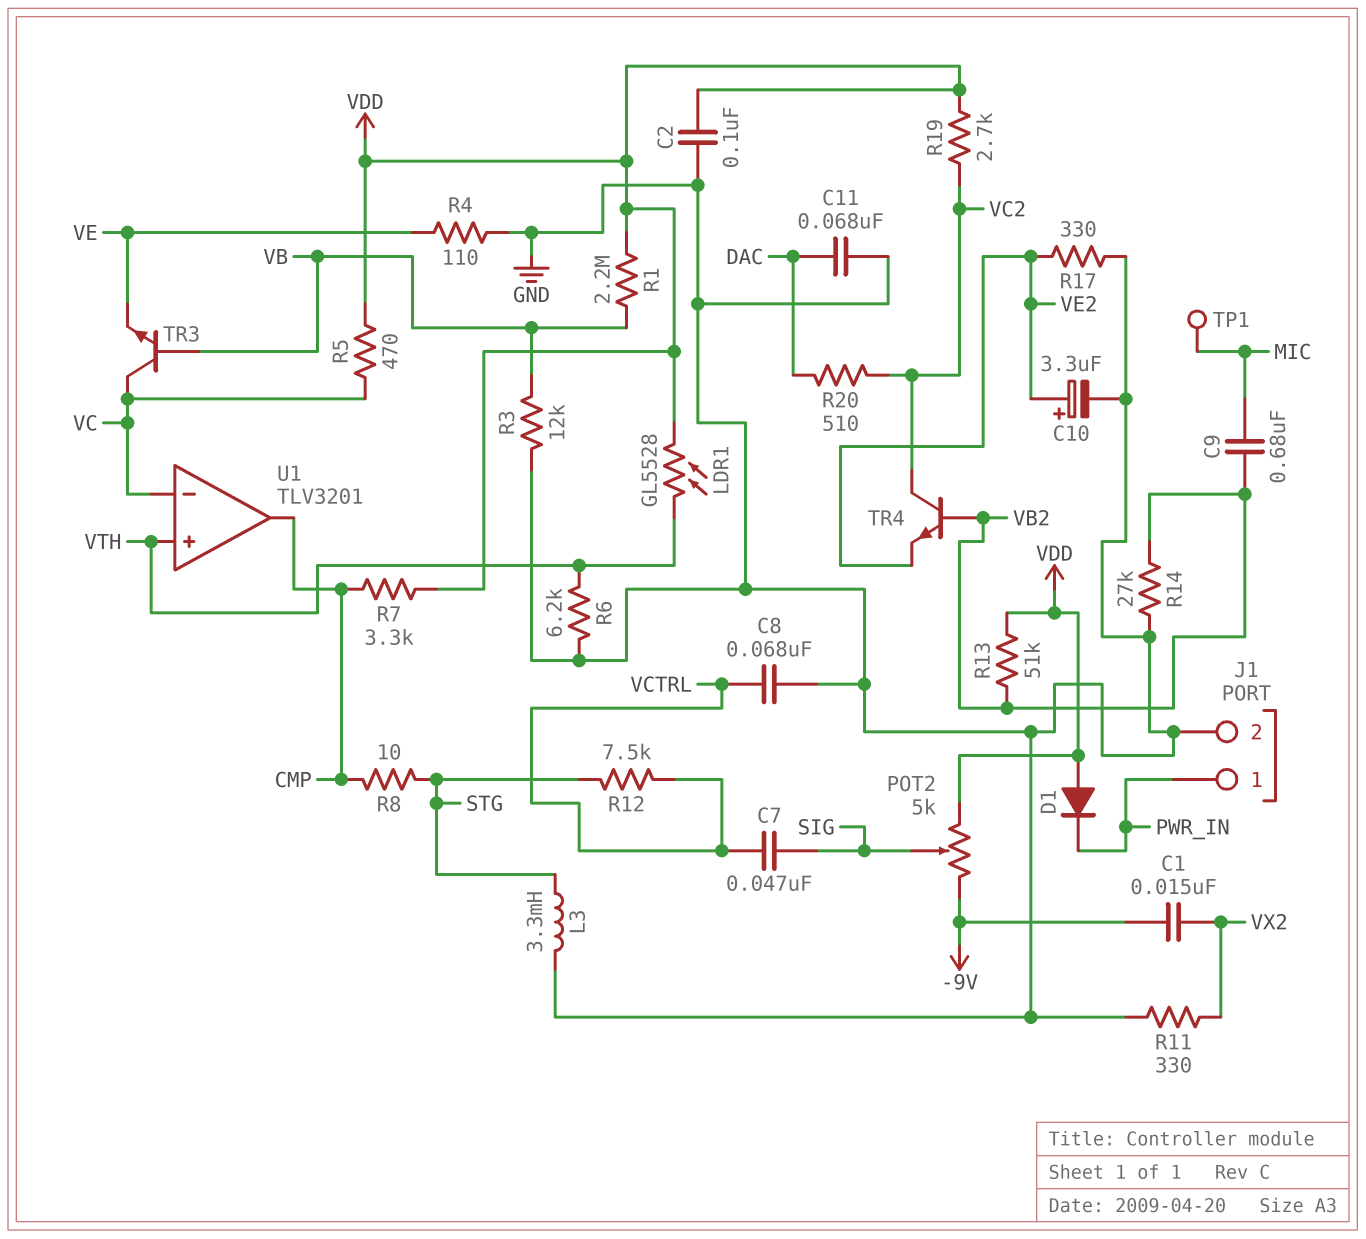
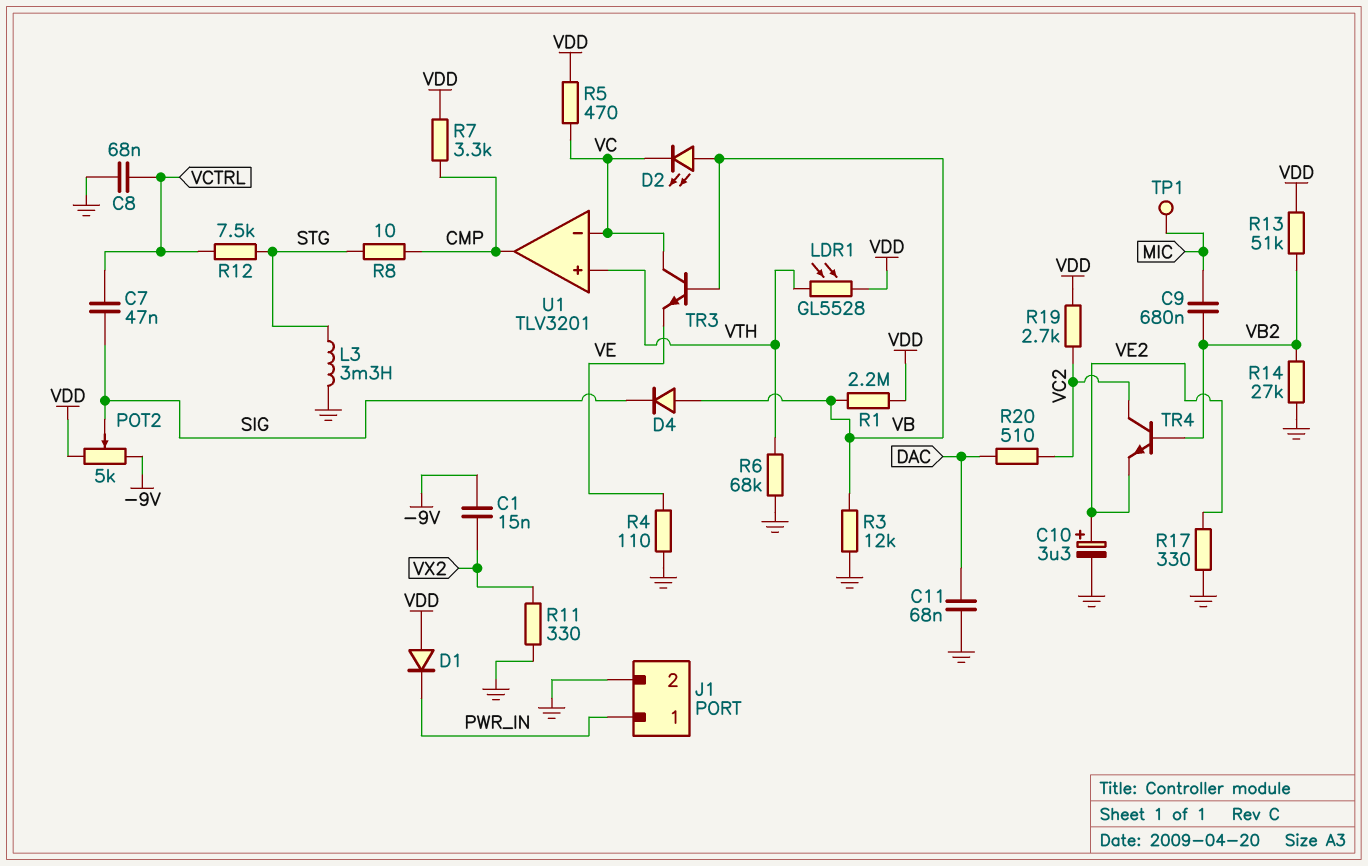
C2: 100nF (GND, VDD) -> none
D2: none -> LED (A VB, K VC)
D4: none -> diode (A VB, K SIG)
R6: 6.2k (GND, VTH) -> 68k (GND, VTH)

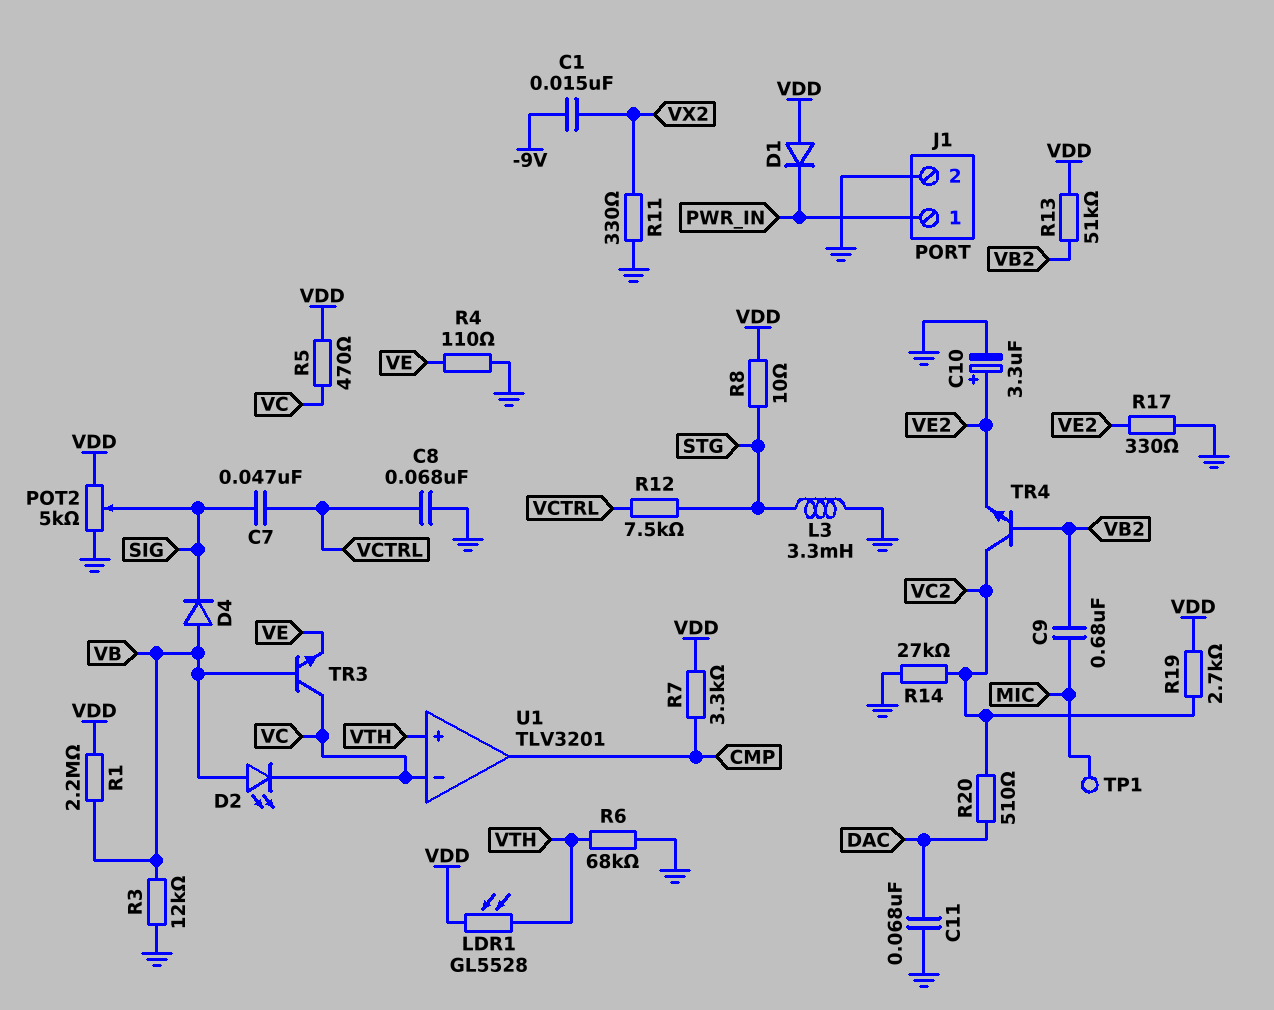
POT2: 5k (-9V, VDD, wiper SIG) -> 5k (GND, VDD, wiper SIG)
R8: 10 (CMP, STG) -> 10 (STG, VDD)
R14: 27k (GND, VB2) -> 27k (GND, VC2)

